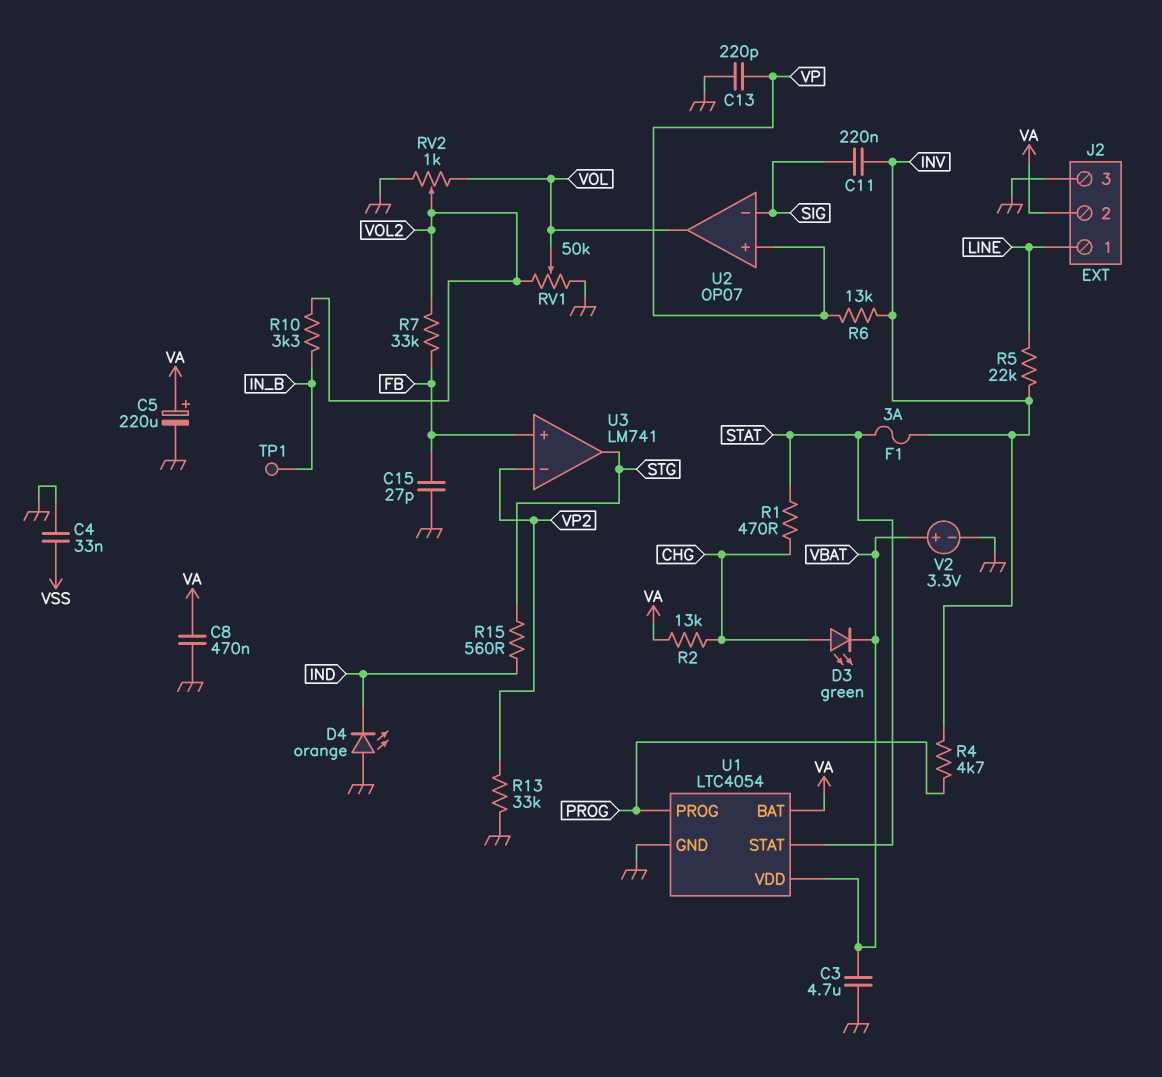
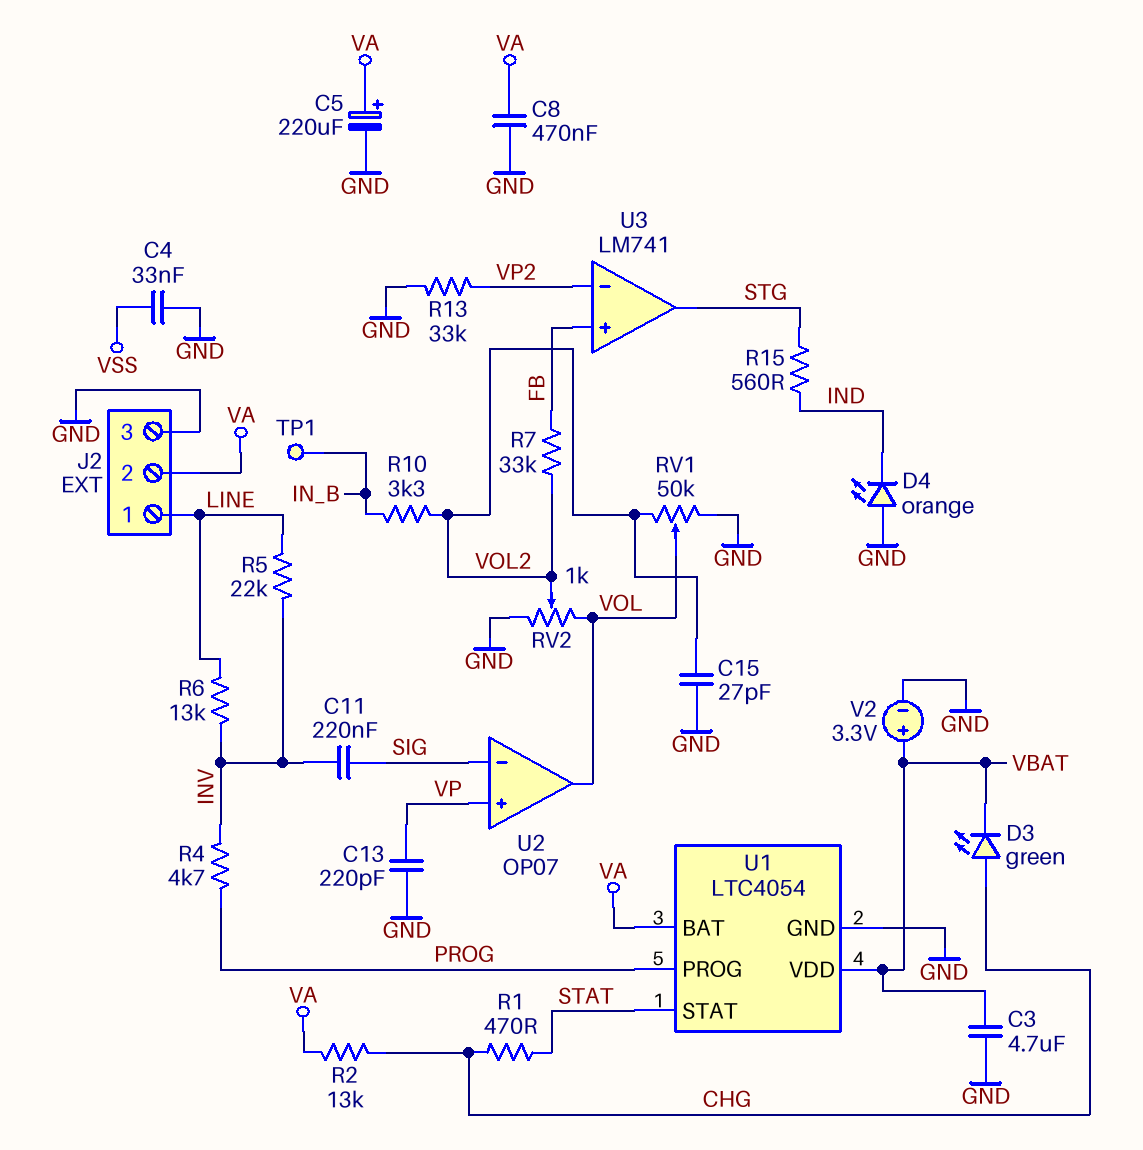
C15: 27pF (FB, GND) -> 27pF (GND, VOL2)
F1: 3A (INV, STAT) -> none
R6: 13k (INV, VP) -> 13k (INV, LINE)

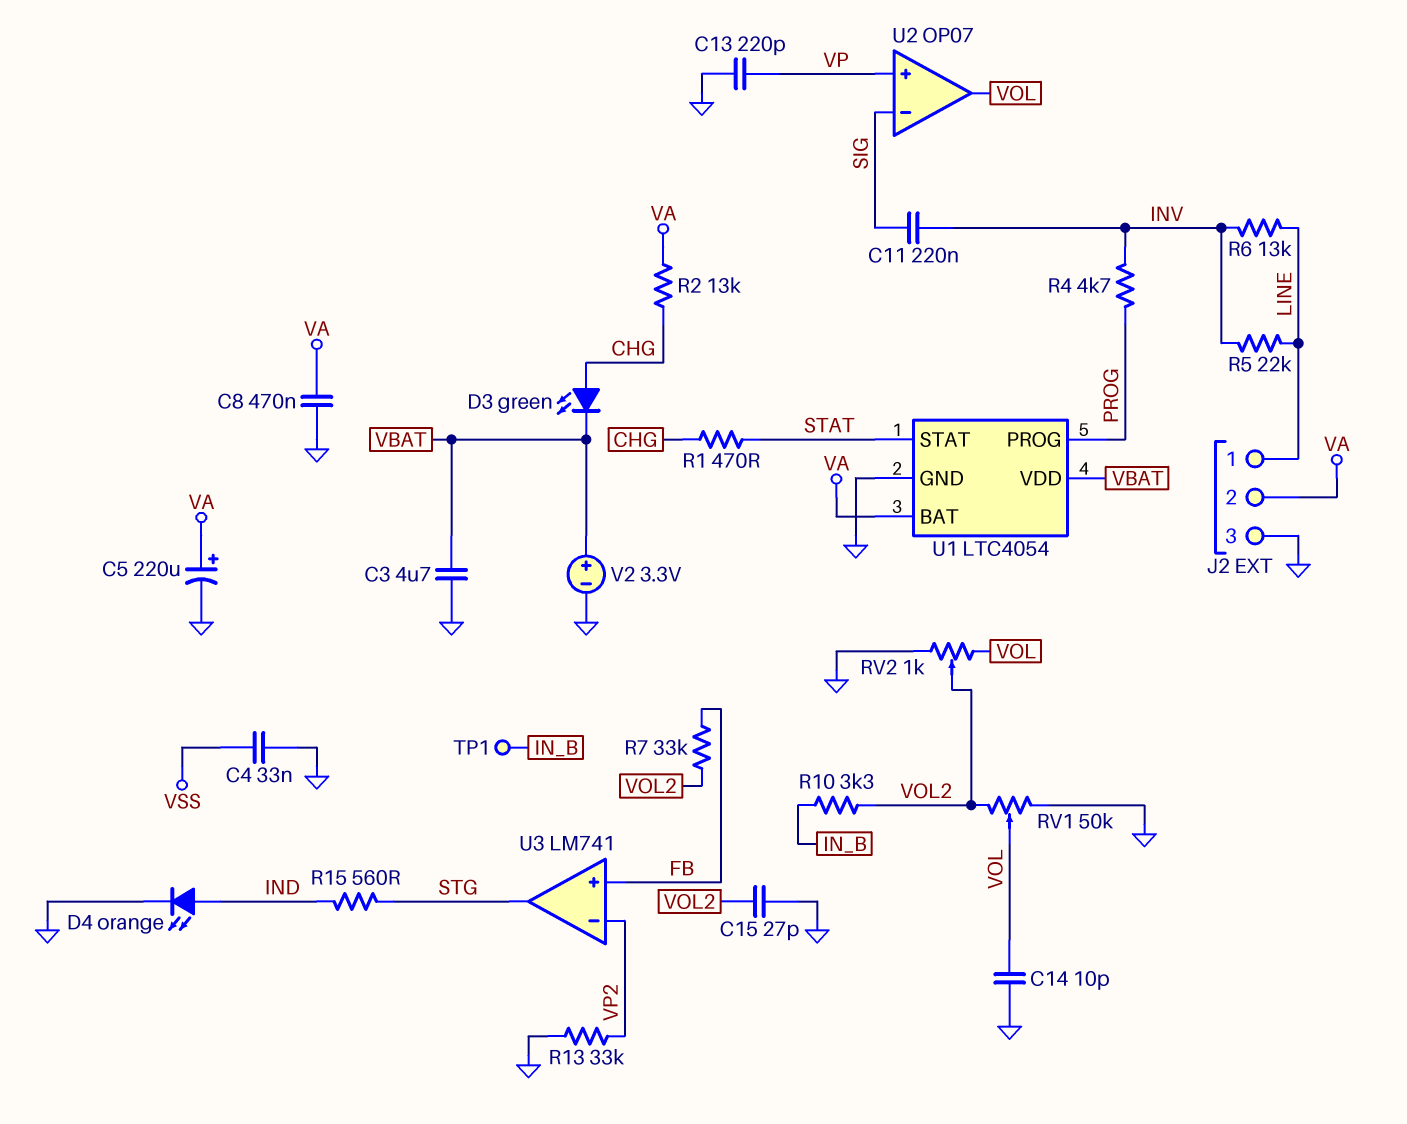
C14: none -> 10pF (GND, VOL)
D4: LED orange (A GND, K IND) -> LED orange (A IND, K GND)

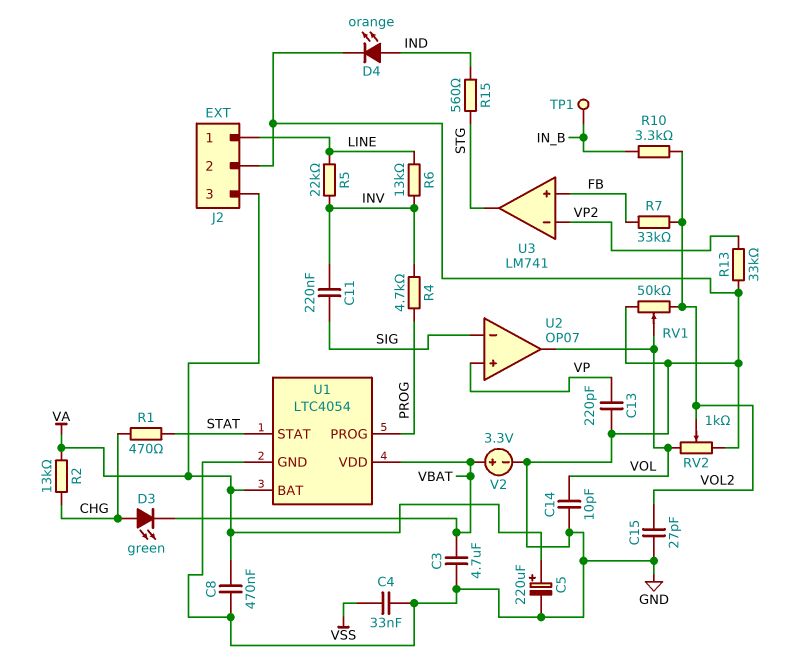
J2 pin 2: VA -> GND
J2 pin 3: GND -> VA

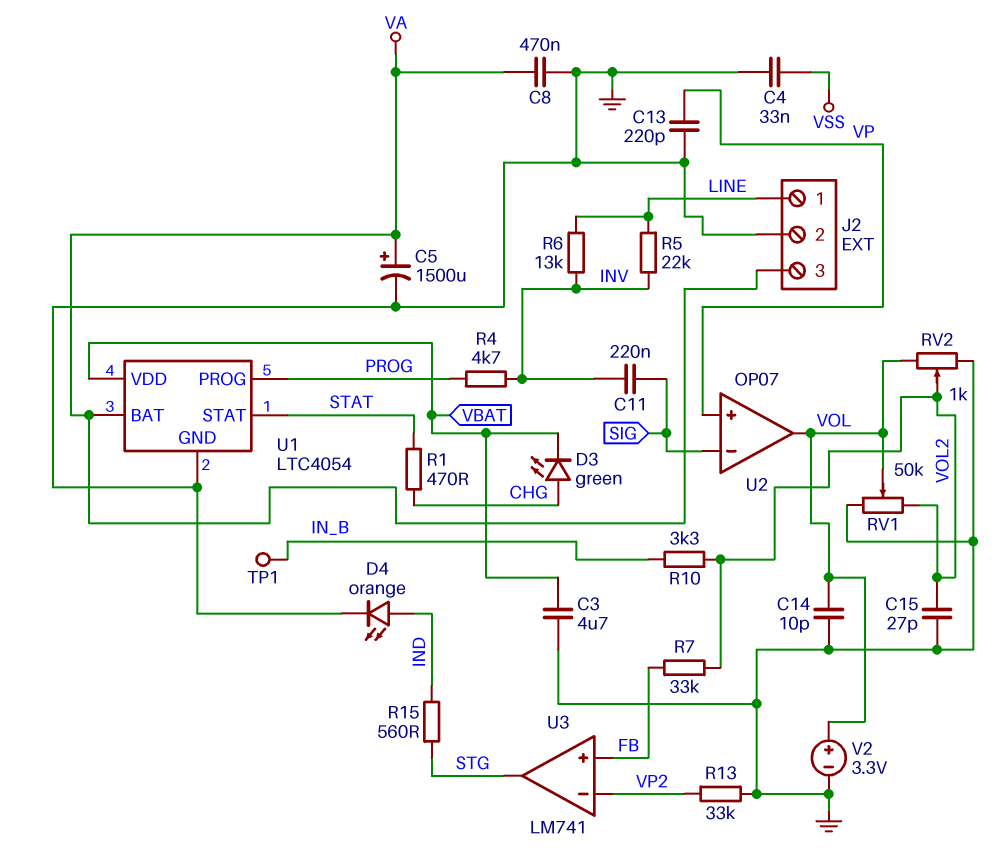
C5: 220uF (plus VA, minus GND) -> 1500uF (plus VA, minus GND)
R2: 13k (CHG, VA) -> none
V2: 3.3V (plus VBAT, minus GND) -> 3.3V (plus VOL, minus GND)

